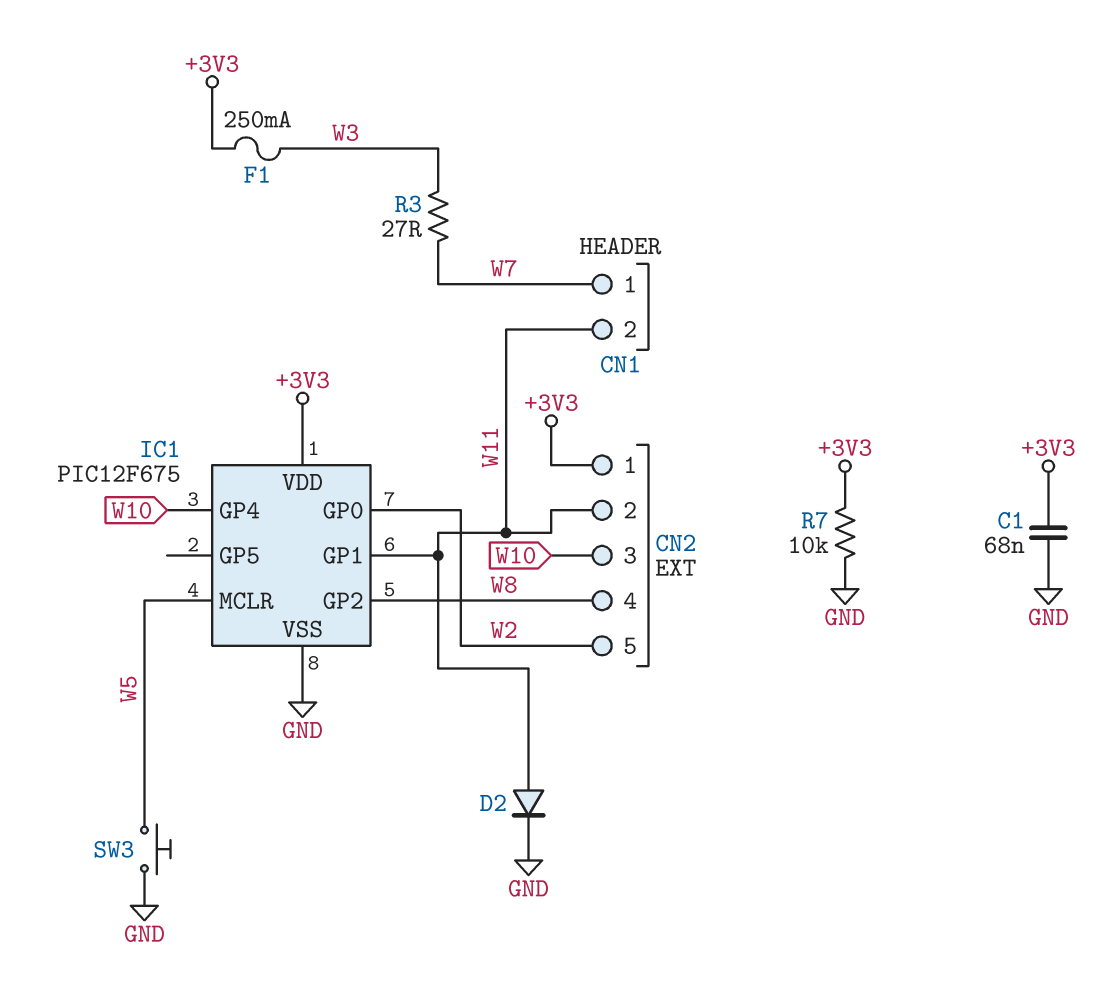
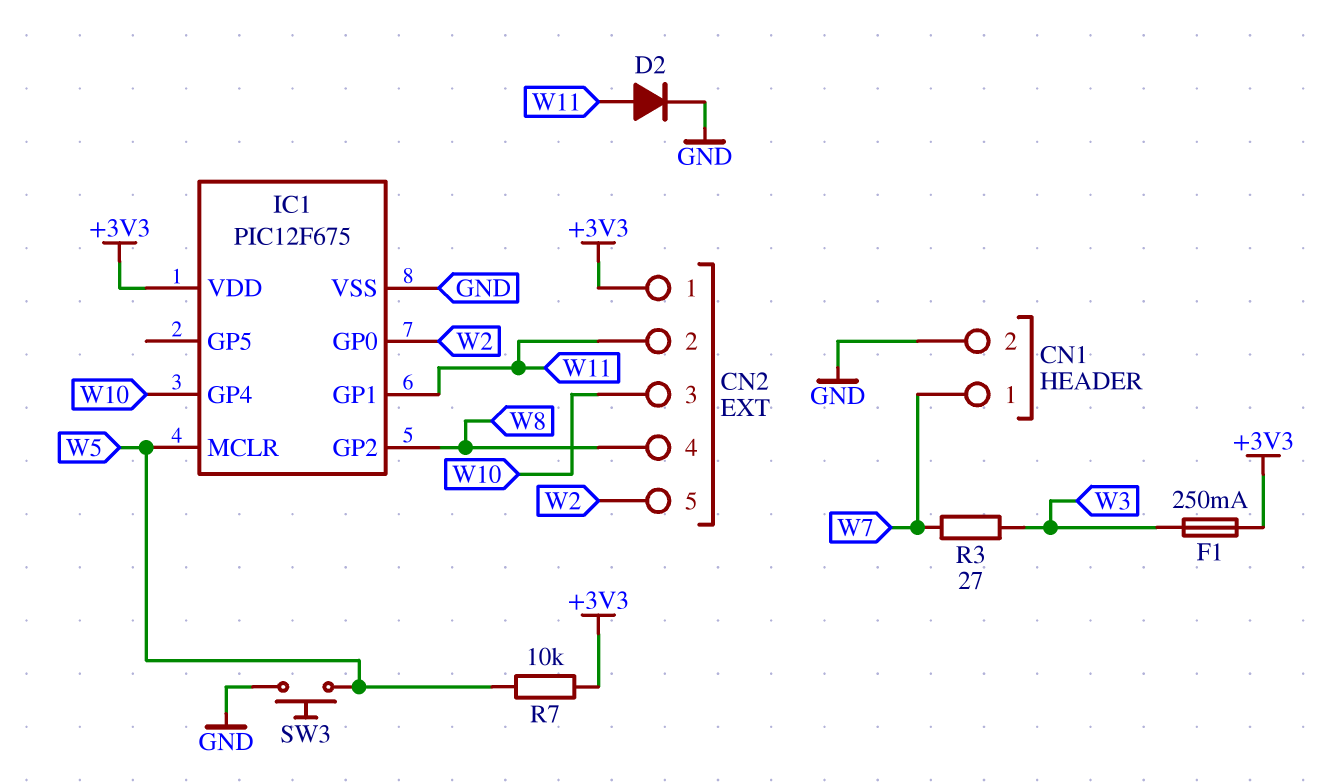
C1: 68nF (+3V3, GND) -> none
CN1 pin 2: W11 -> GND
R7: 10k (+3V3, GND) -> 10k (+3V3, W5)

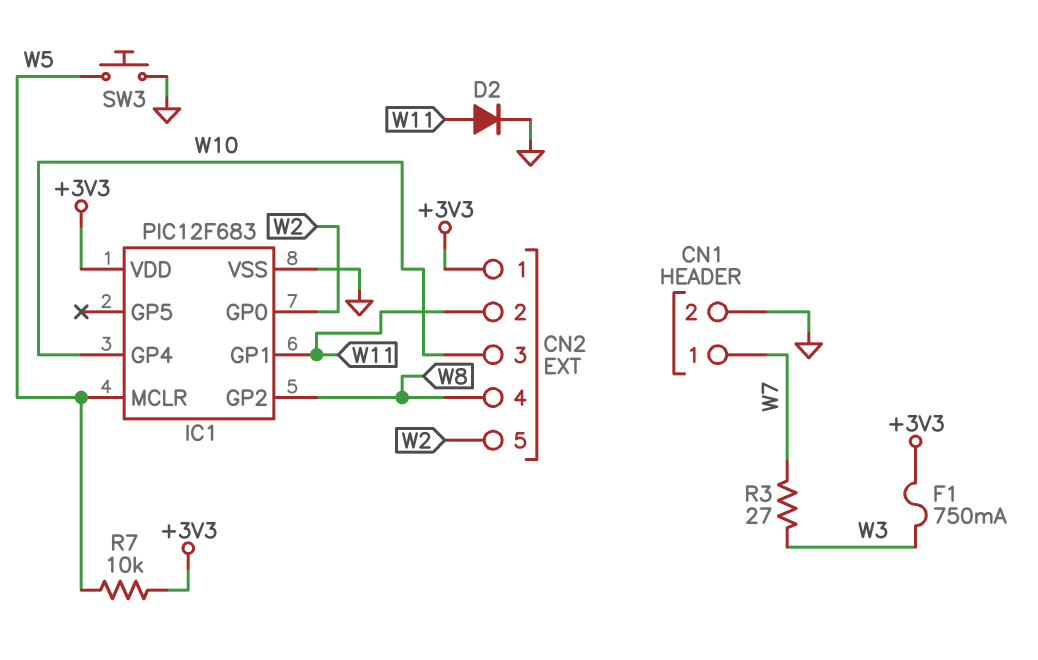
F1: 250mA (+3V3, W3) -> 750mA (+3V3, W3)
IC1: PIC12F675 -> PIC12F683

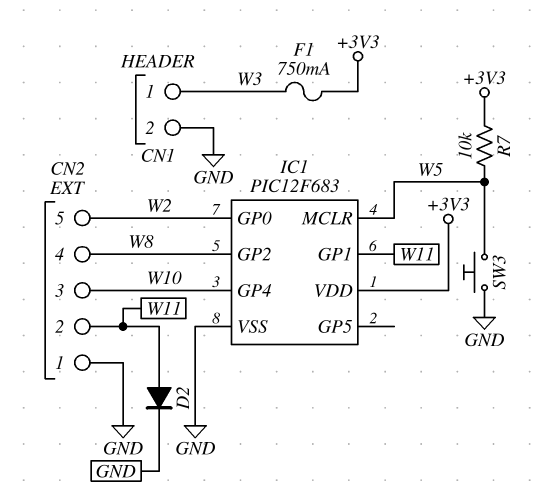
CN1 pin 1: W7 -> W3
CN2 pin 1: +3V3 -> GND
R3: 27 (W3, W7) -> none

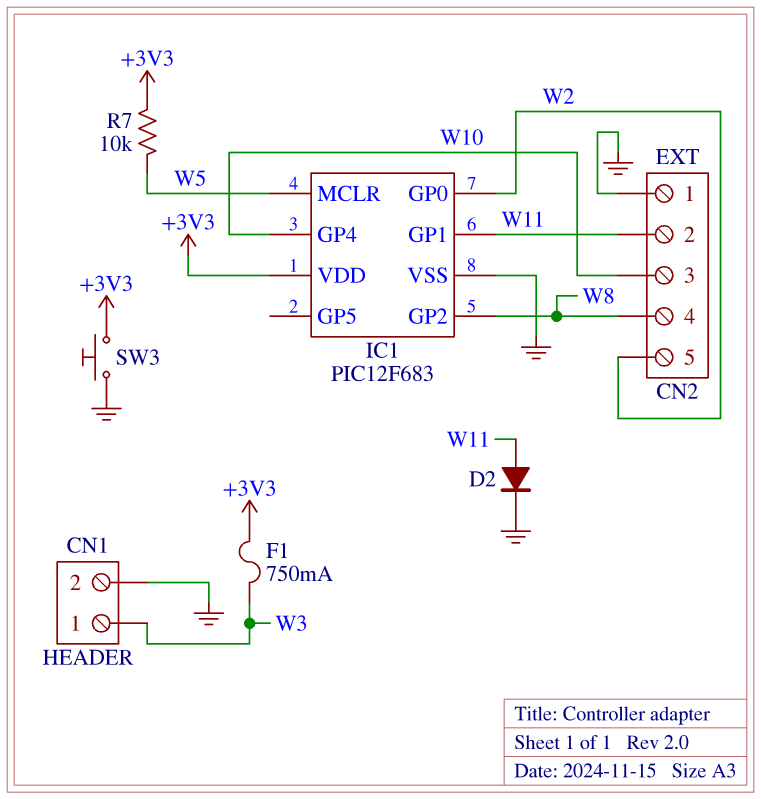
SW3: button (GND, W5) -> button (+3V3, GND)

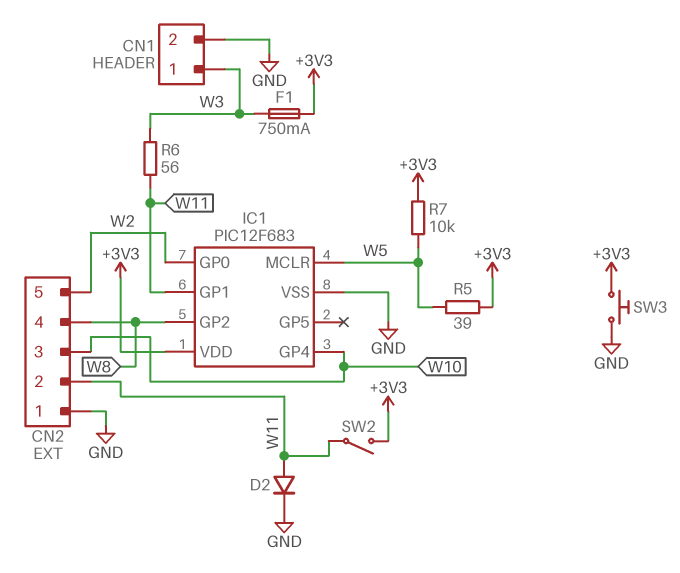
R5: none -> 39 (+3V3, W5)
R6: none -> 56 (W3, W11)
SW2: none -> switch (+3V3, W11)

